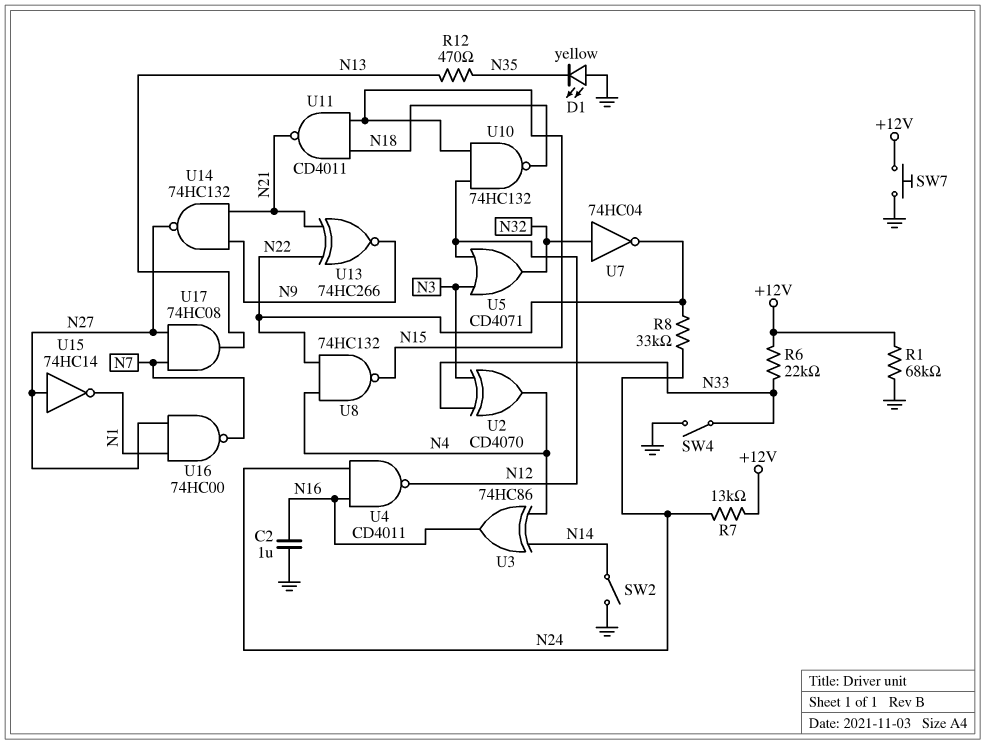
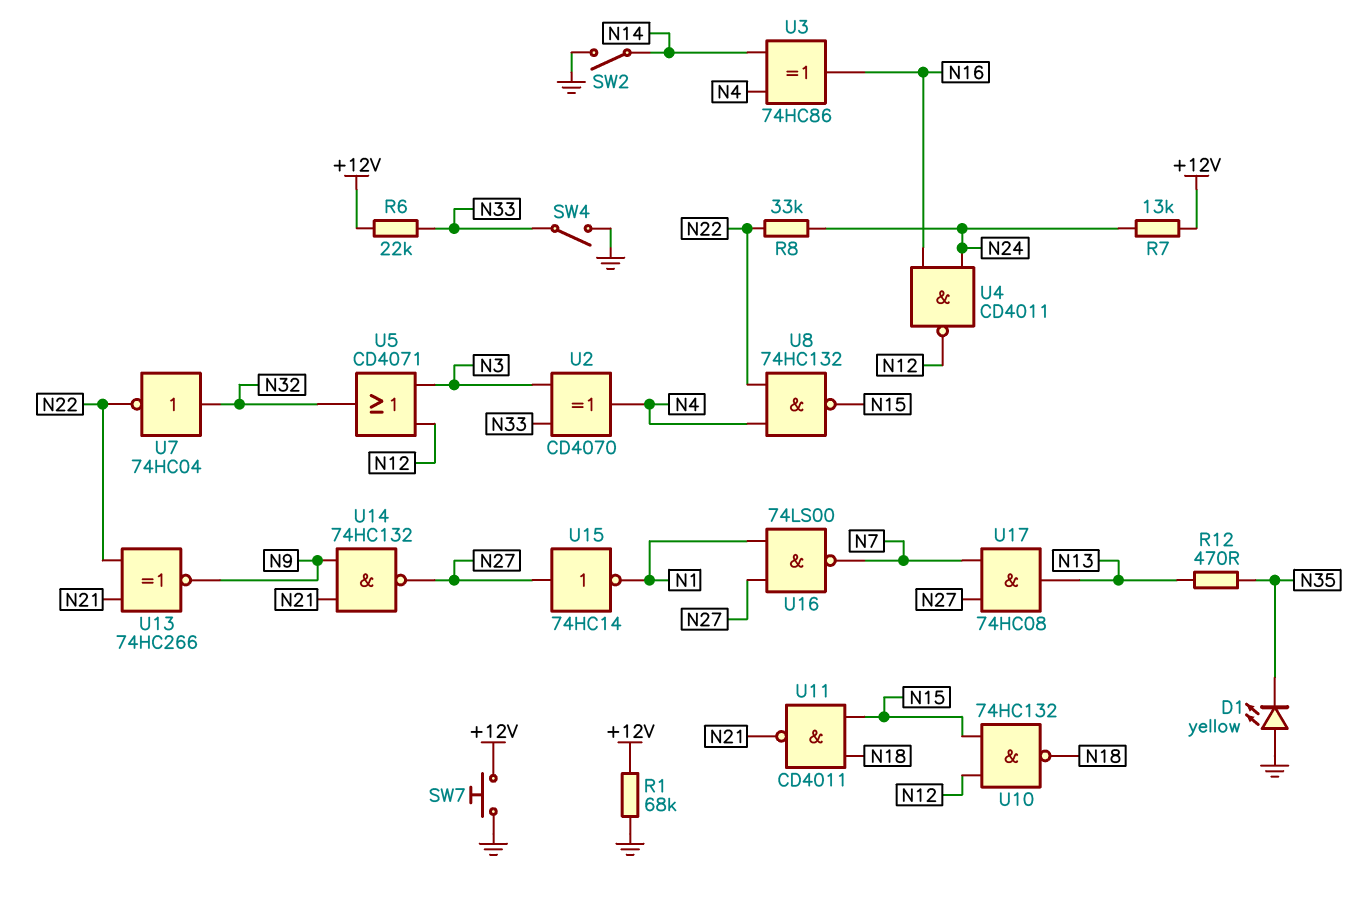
C2: 1uF (GND, N16) -> none
U16: NAND 74HC00 (in N1, in N27, out N7) -> NAND 74LS00 (in N1, in N27, out N7)

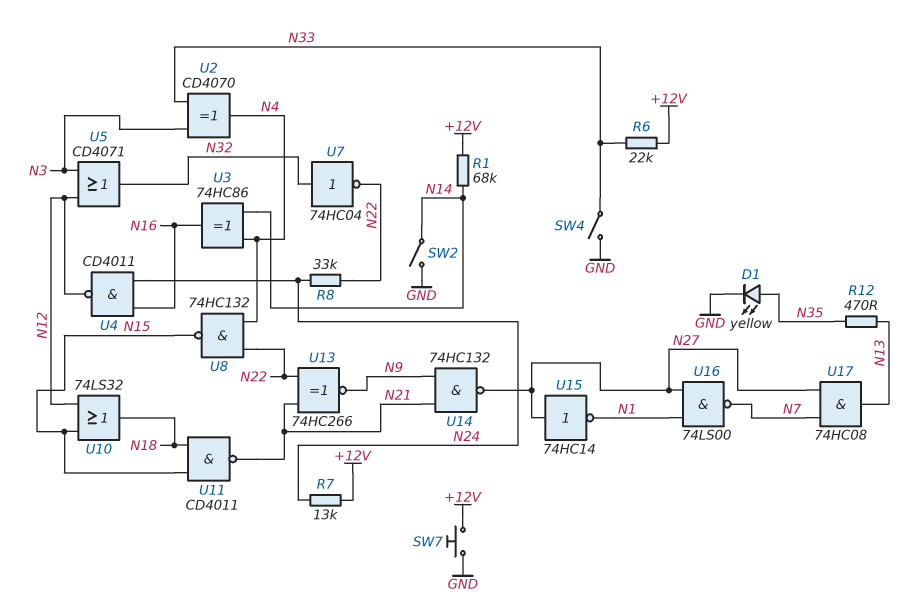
D1: LED yellow (A GND, K N35) -> LED yellow (A N35, K GND)
R1: 68k (+12V, GND) -> 68k (+12V, N14)
U10: NAND 74HC132 (in N12, in N15, out N18) -> OR 74LS32 (in N12, in N15, out N18)

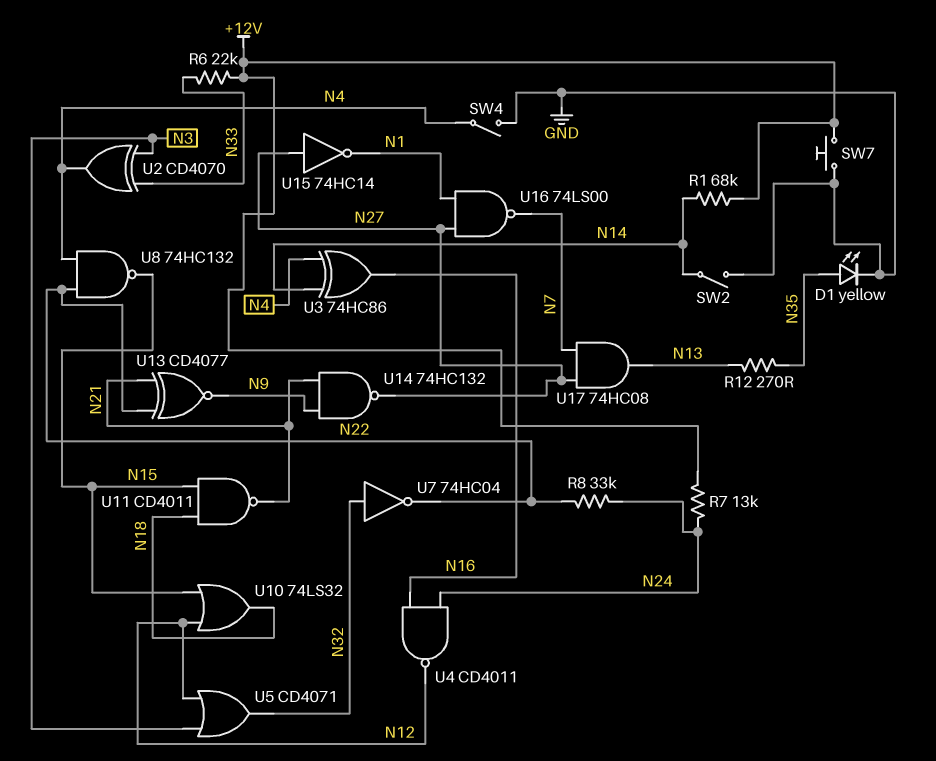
R12: 470 (N13, N35) -> 270 (N13, N35)
SW4: switch (GND, N33) -> switch (GND, N4)
U13: XNOR 74HC266 (in N21, in N22, out N9) -> XNOR CD4077 (in N21, in N22, out N9)

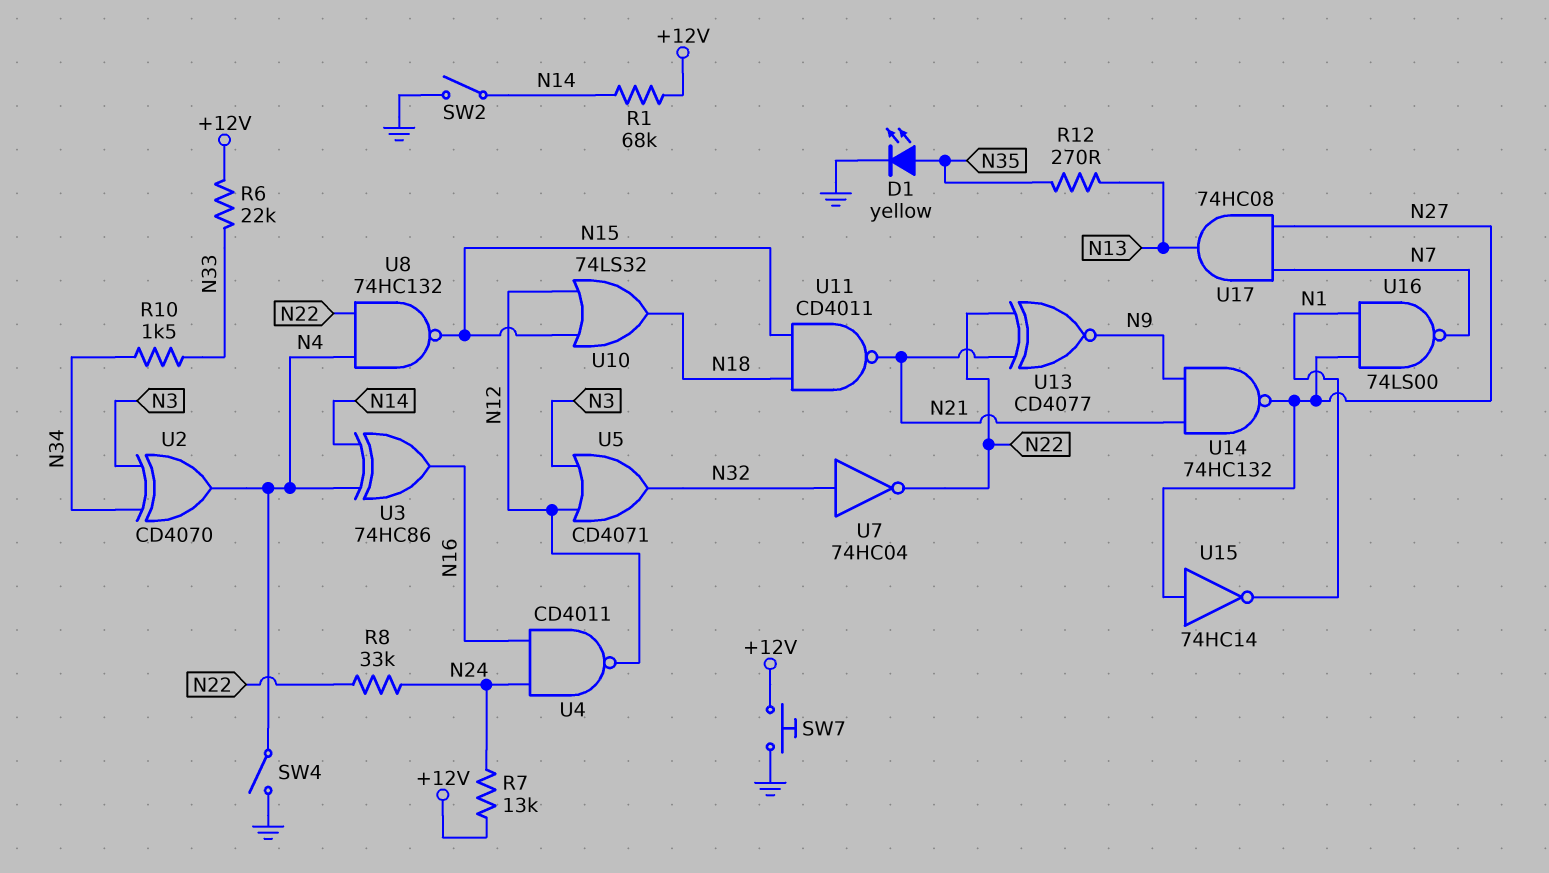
R10: none -> 1.5k (N33, N34)
U2: XOR CD4070 (in N3, in N33, out N4) -> XOR CD4070 (in N3, in N34, out N4)

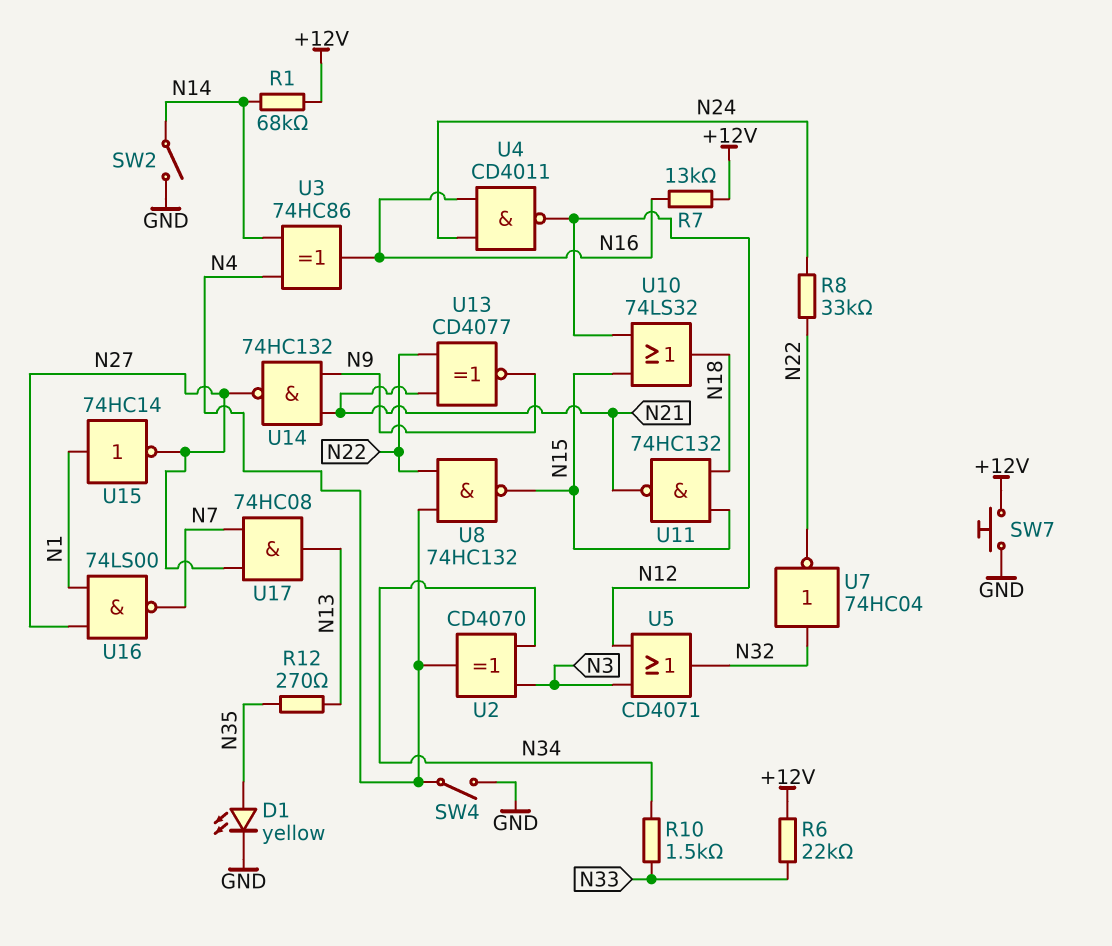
R7: 13k (+12V, N24) -> 13k (+12V, N16)
U11: NAND CD4011 (in N15, in N18, out N21) -> NAND 74HC132 (in N15, in N18, out N21)
U15: NOT 74HC14 (in N27, out N1) -> NOT 74HC14 (in N1, out N27)

